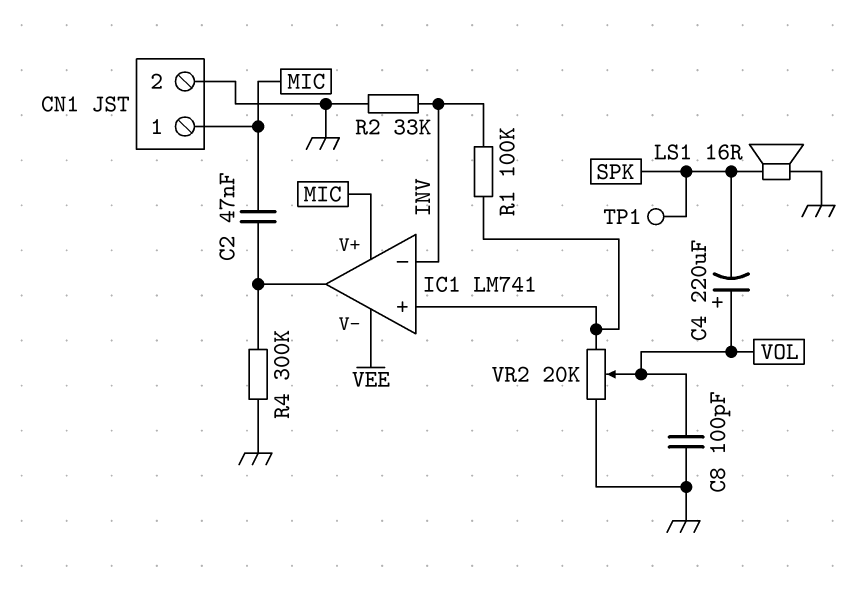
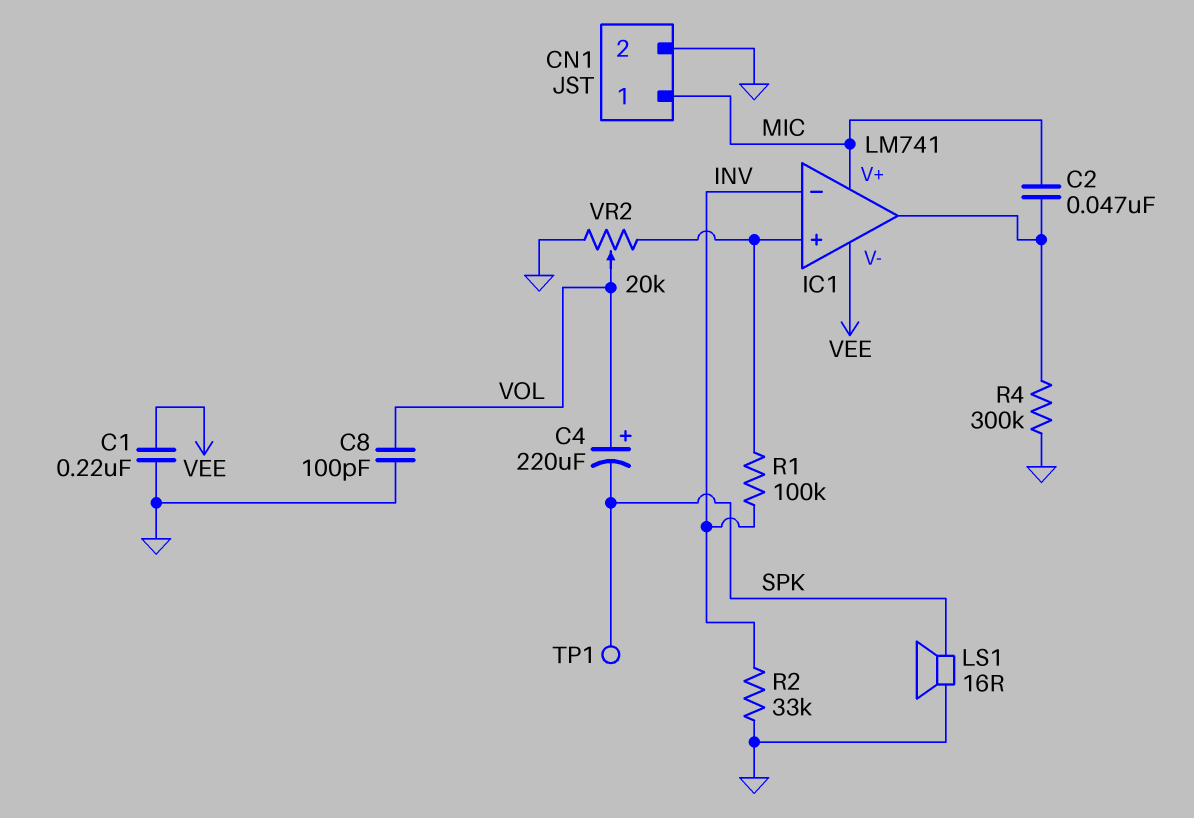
C1: none -> 220nF (GND, VEE)

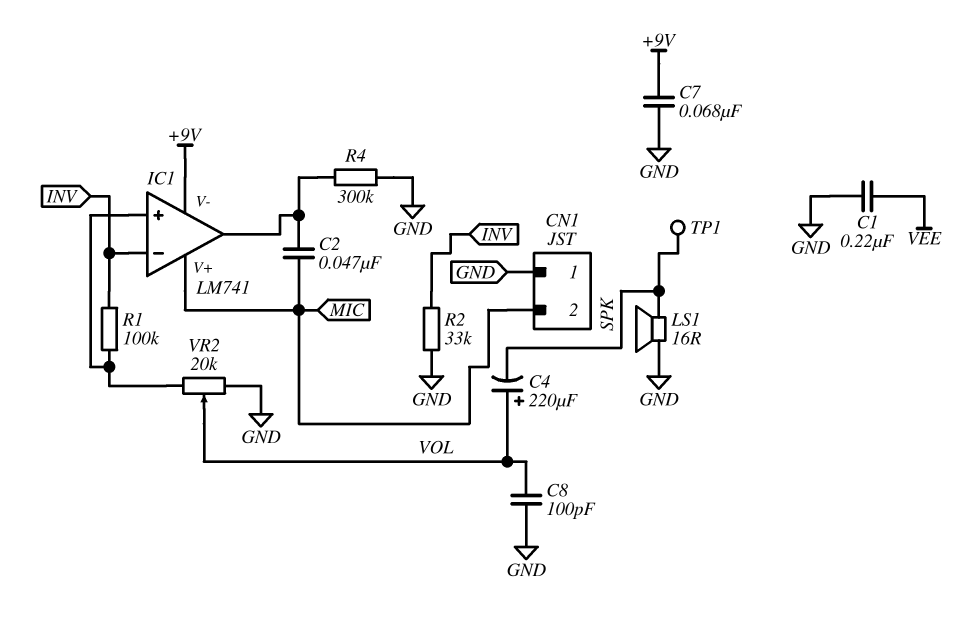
C7: none -> 68nF (+9V, GND)
CN1 pin 1: MIC -> GND
CN1 pin 2: GND -> MIC
IC1 pin V-: VEE -> +9V

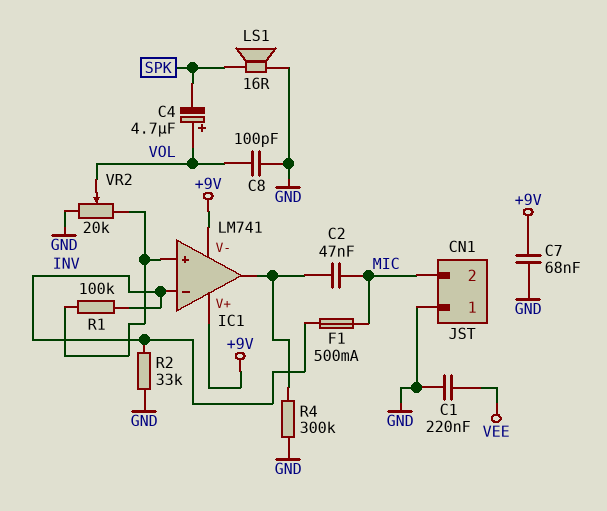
C4: 220uF (plus VOL, minus SPK) -> 4.7uF (plus VOL, minus SPK)
F1: none -> 500mA (INV, MIC)
IC1 pin V+: MIC -> +9V
TP1: test point (SPK) -> none

